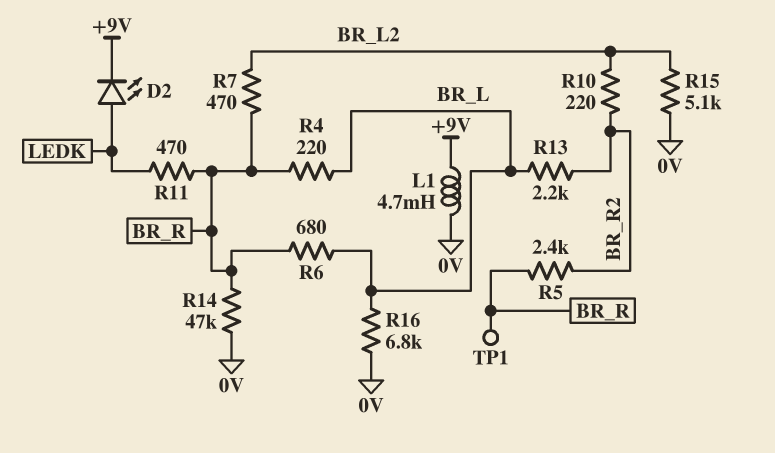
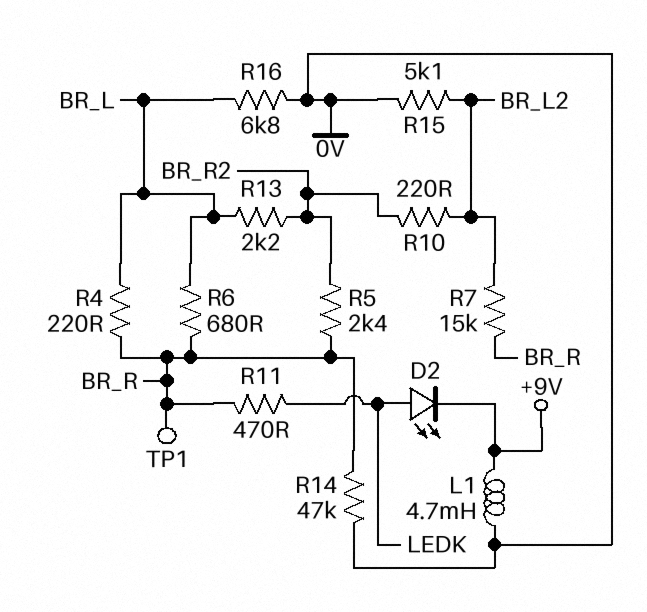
R7: 470 (BR_L2, BR_R) -> 15k (BR_L2, BR_R)

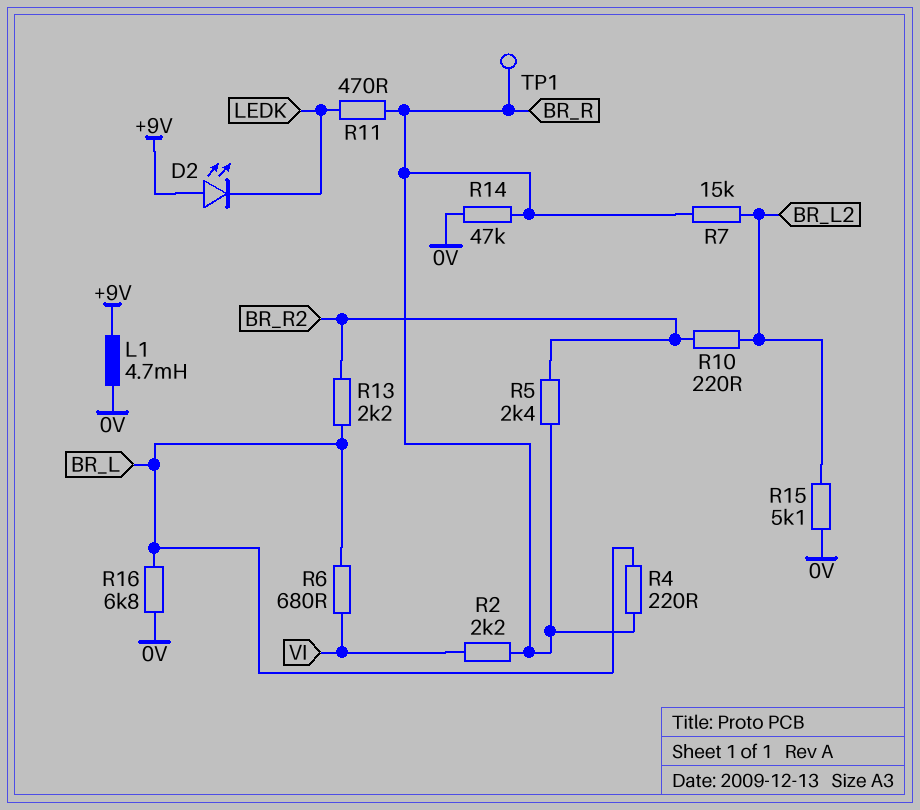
D2: LED (A LEDK, K +9V) -> LED (A +9V, K LEDK)
R2: none -> 2.2k (BR_R, VI)
R6: 680 (BR_L, BR_R) -> 680 (BR_L, VI)

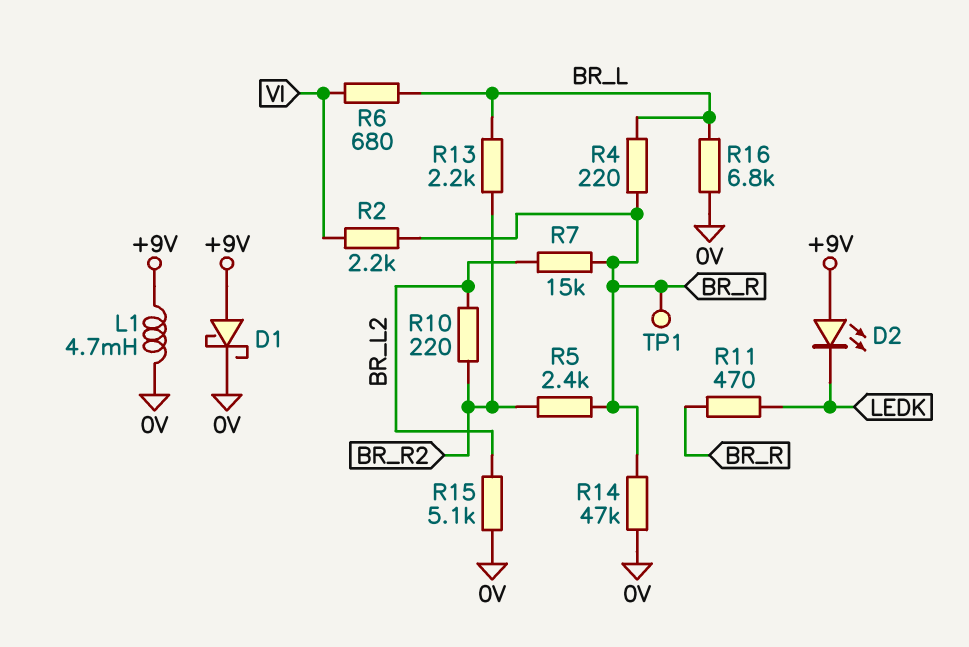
D1: none -> schottky (A +9V, K 0V)

